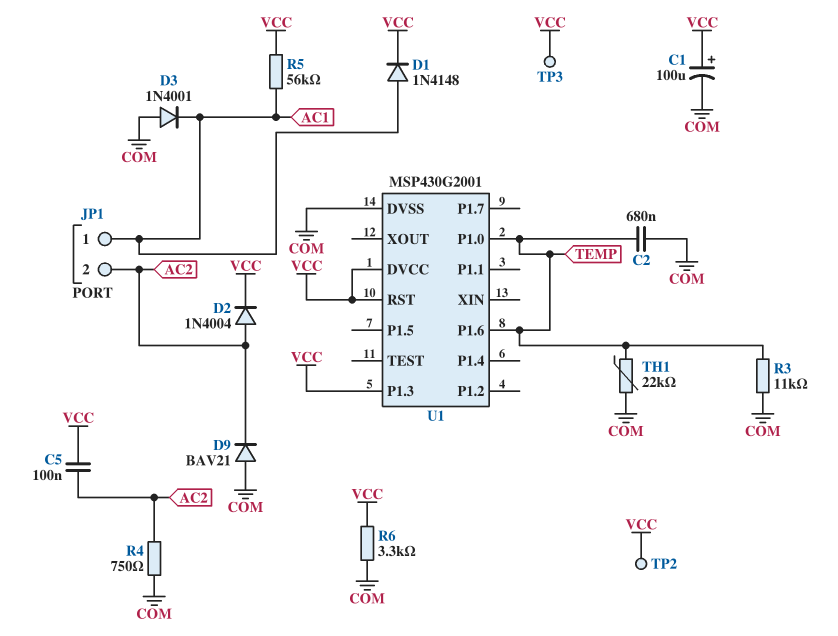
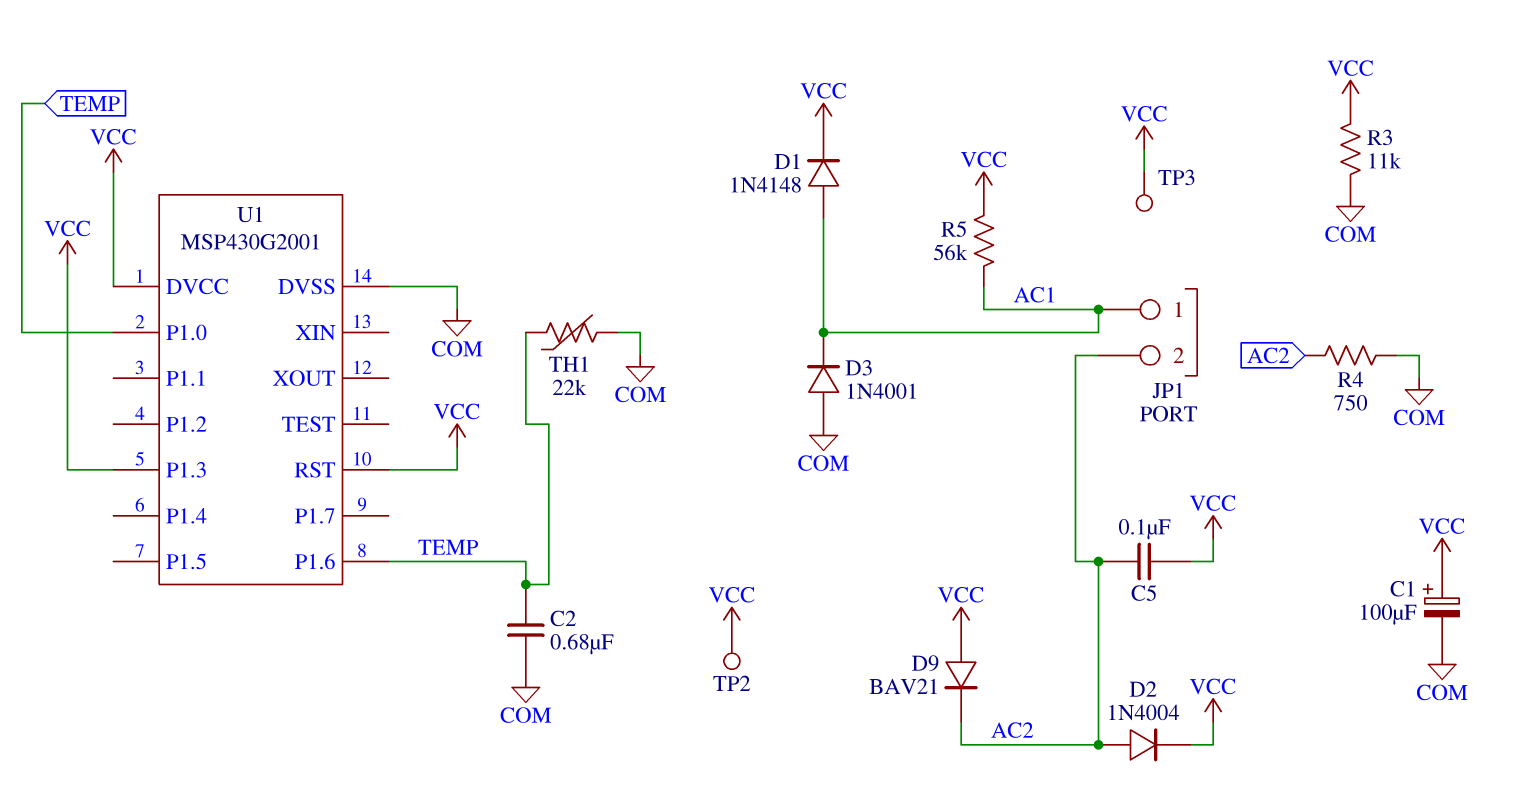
D9: diode BAV21 (A COM, K AC2) -> diode BAV21 (A VCC, K AC2)
R3: 11k (COM, TEMP) -> 11k (COM, VCC)
R6: 3.3k (COM, VCC) -> none

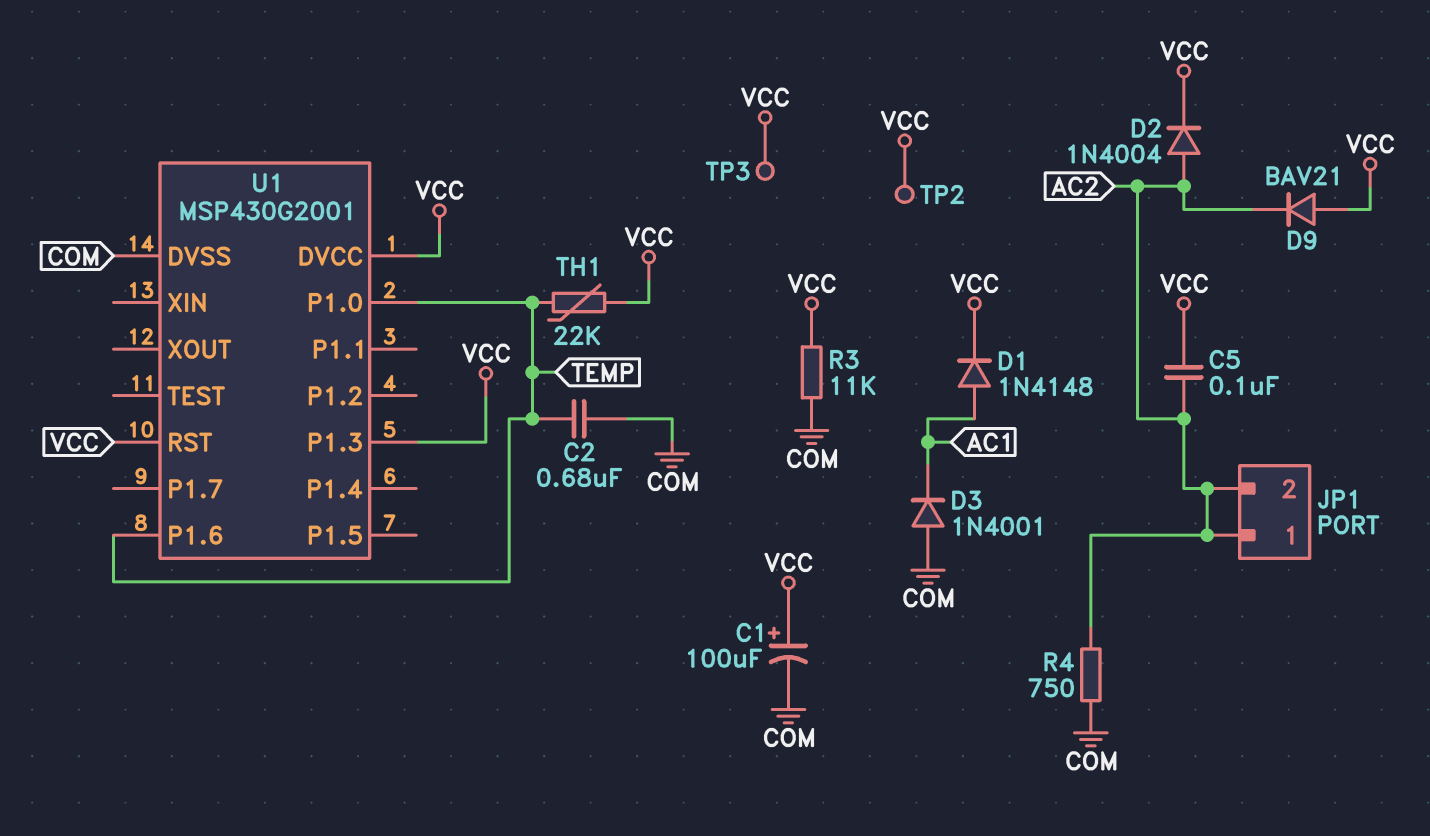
JP1 pin 1: AC1 -> AC2
R5: 56k (AC1, VCC) -> none
TH1: 22k (COM, TEMP) -> 22k (TEMP, VCC)

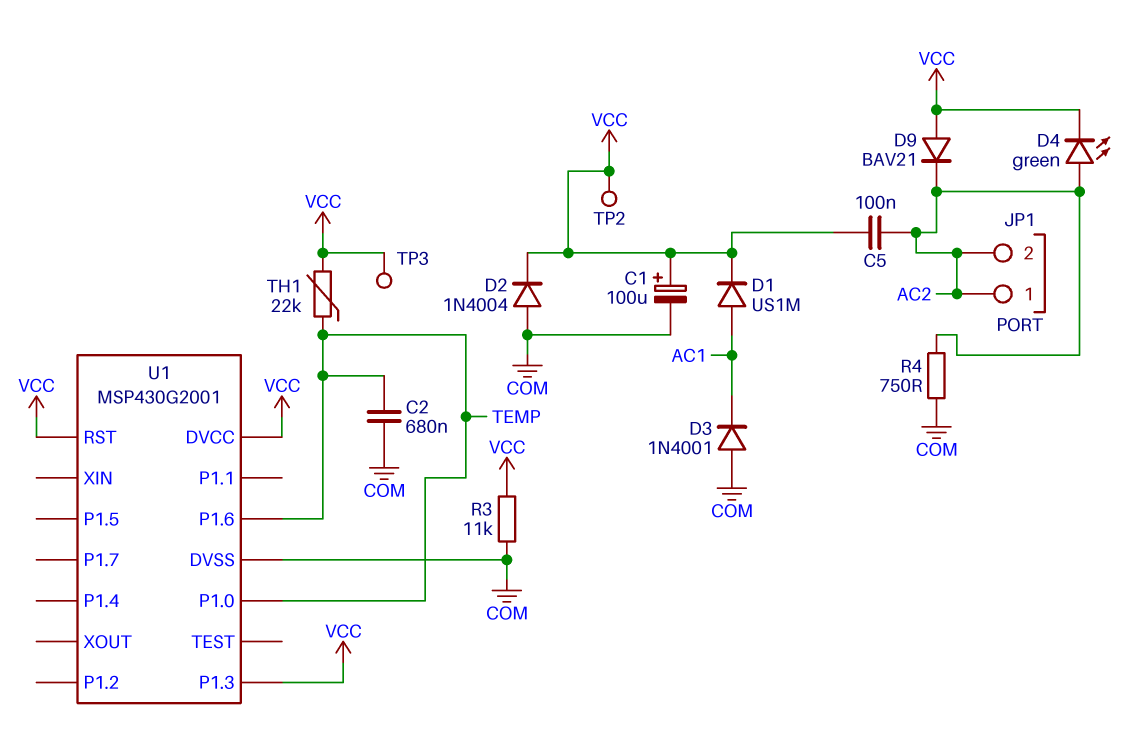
D1: diode 1N4148 (A AC1, K VCC) -> diode US1M (A AC1, K VCC)
D2: diode 1N4004 (A AC2, K VCC) -> diode 1N4004 (A COM, K VCC)
D4: none -> LED green (A AC2, K VCC)

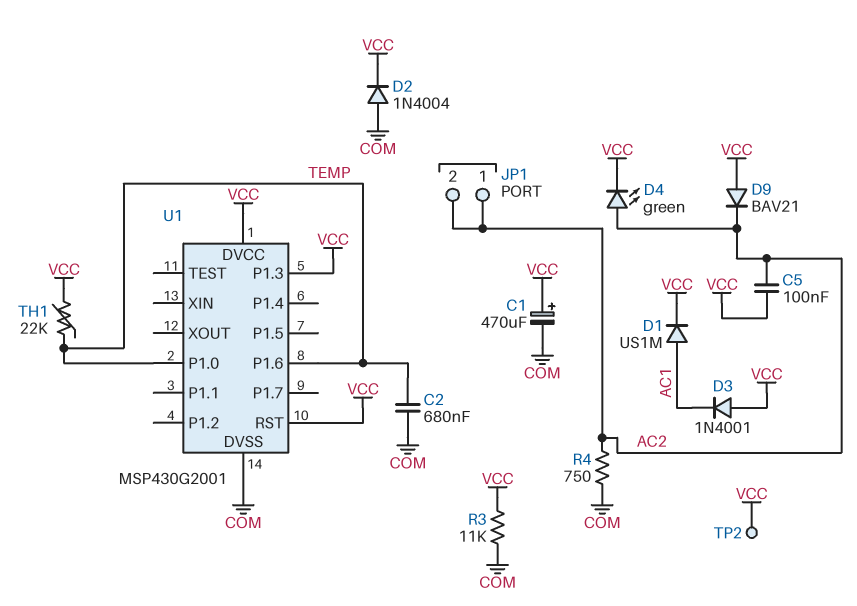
C1: 100uF (plus VCC, minus COM) -> 470uF (plus VCC, minus COM)
D3: diode 1N4001 (A COM, K AC1) -> diode 1N4001 (A VCC, K AC1)
TP3: test point (VCC) -> none

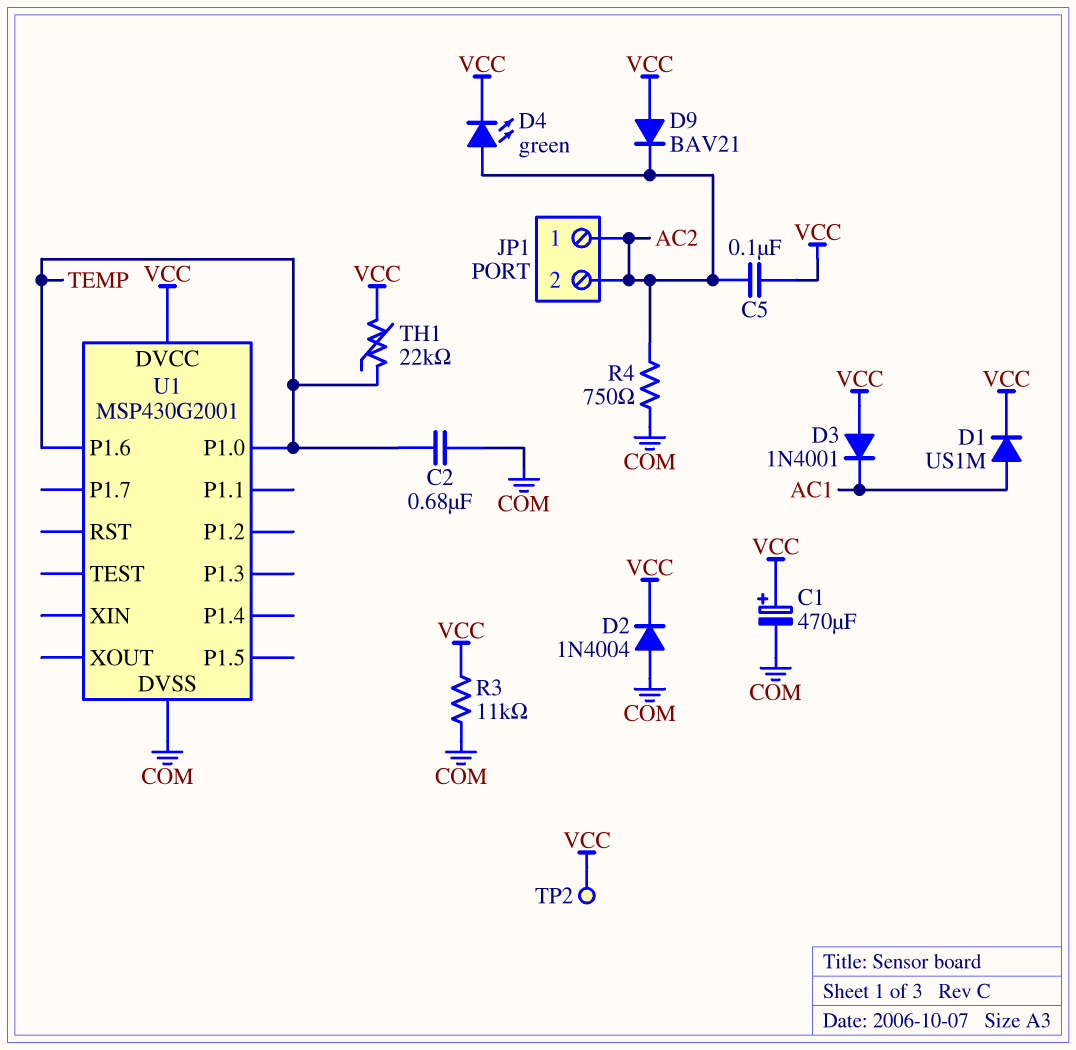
U1 pin P1.3: VCC -> none
U1 pin RST: VCC -> none

